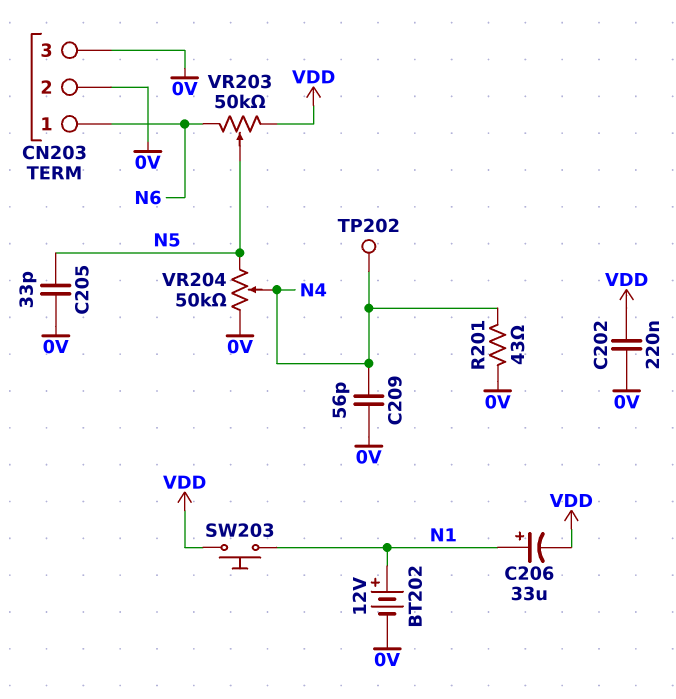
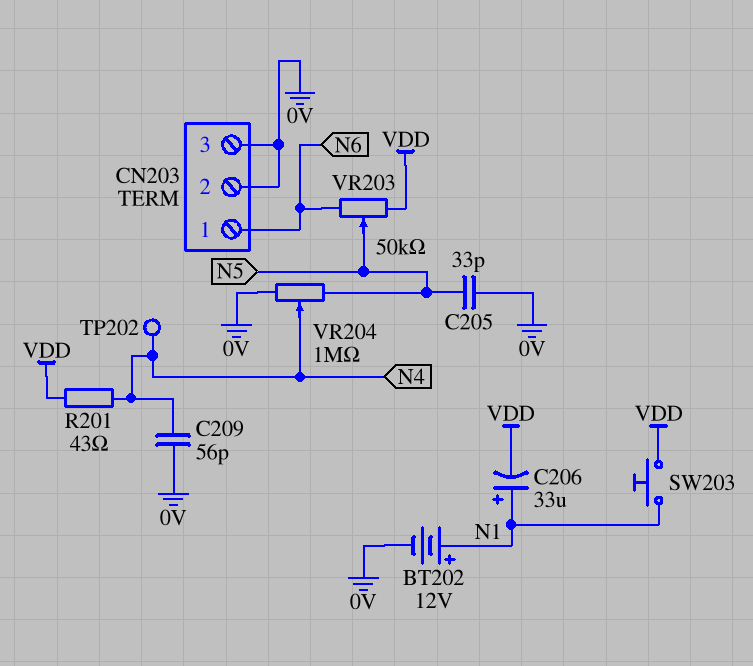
C202: 220nF (0V, VDD) -> none
R201: 43 (0V, N4) -> 43 (N4, VDD)
VR204: 50k (0V, N5, wiper N4) -> 1M (0V, N5, wiper N4)

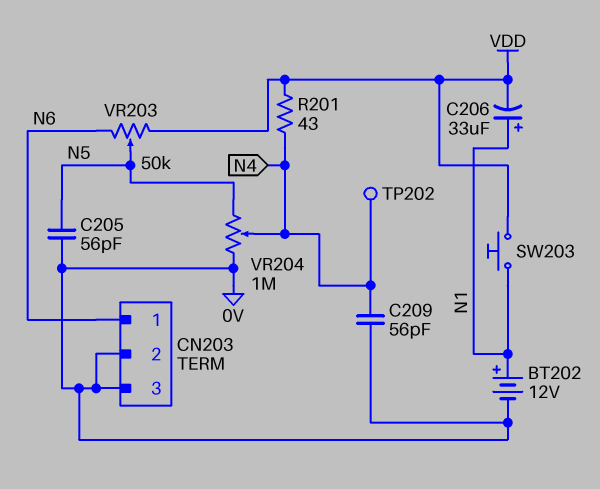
C205: 33pF (0V, N5) -> 56pF (0V, N5)

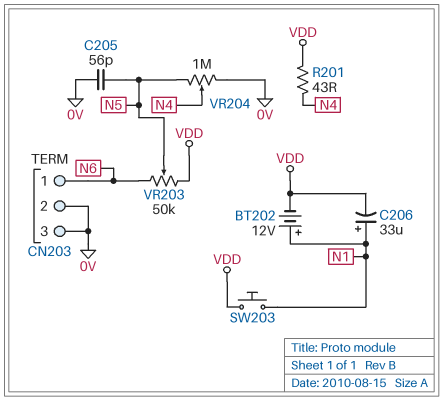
BT202: 12V (plus N1, minus 0V) -> 12V (plus N1, minus VDD)
C209: 56pF (0V, N4) -> none
TP202: test point (N4) -> none

